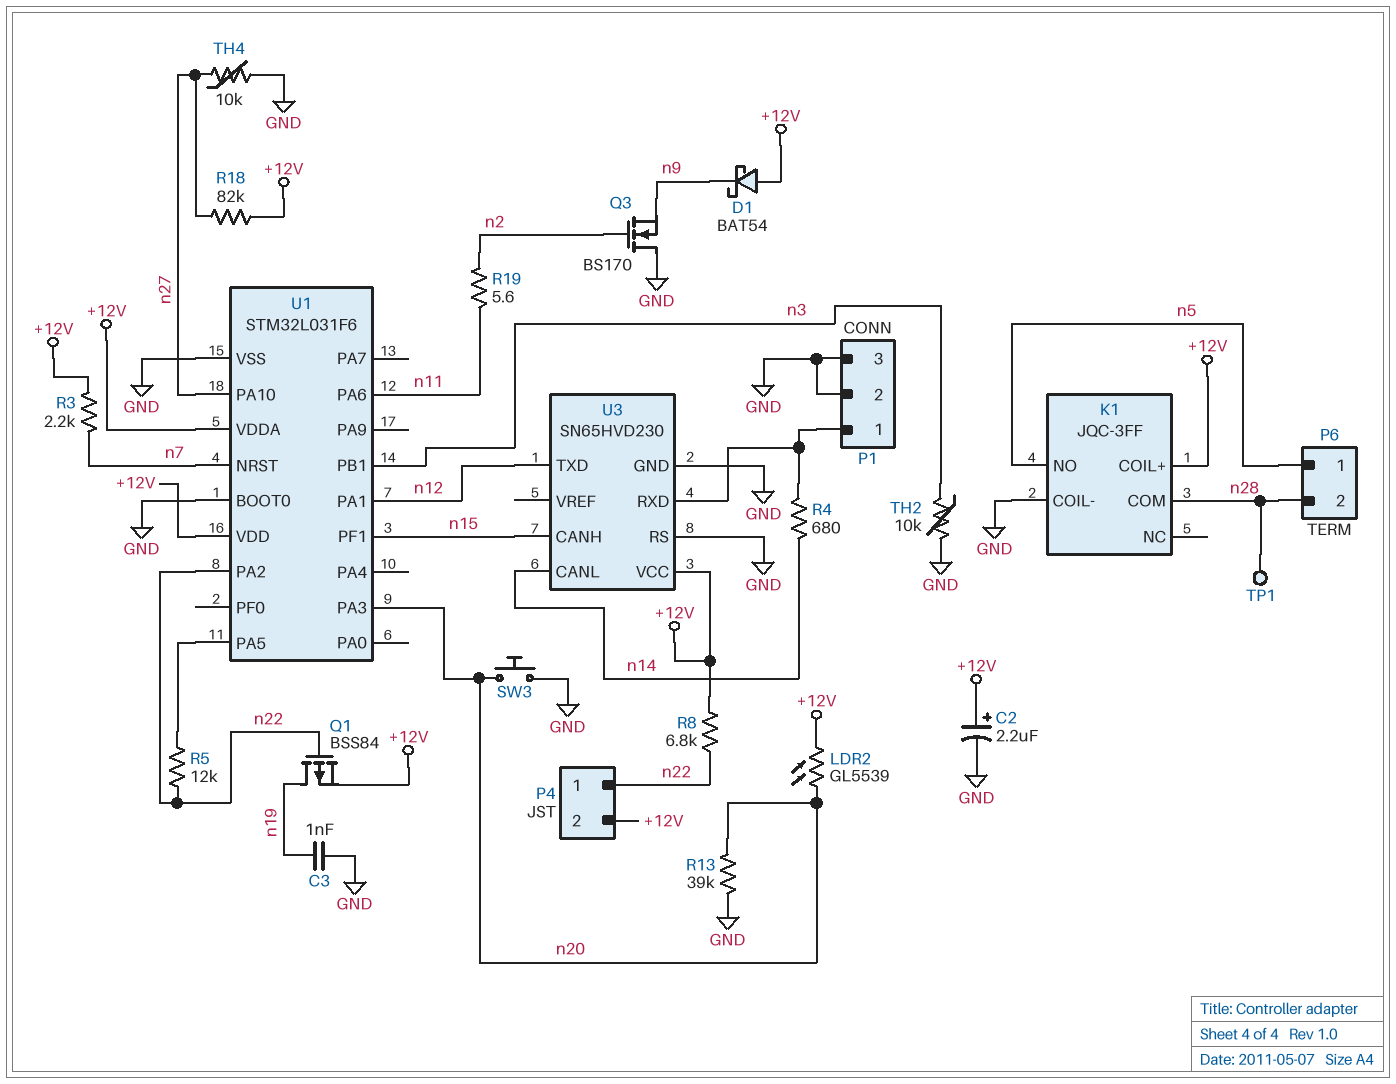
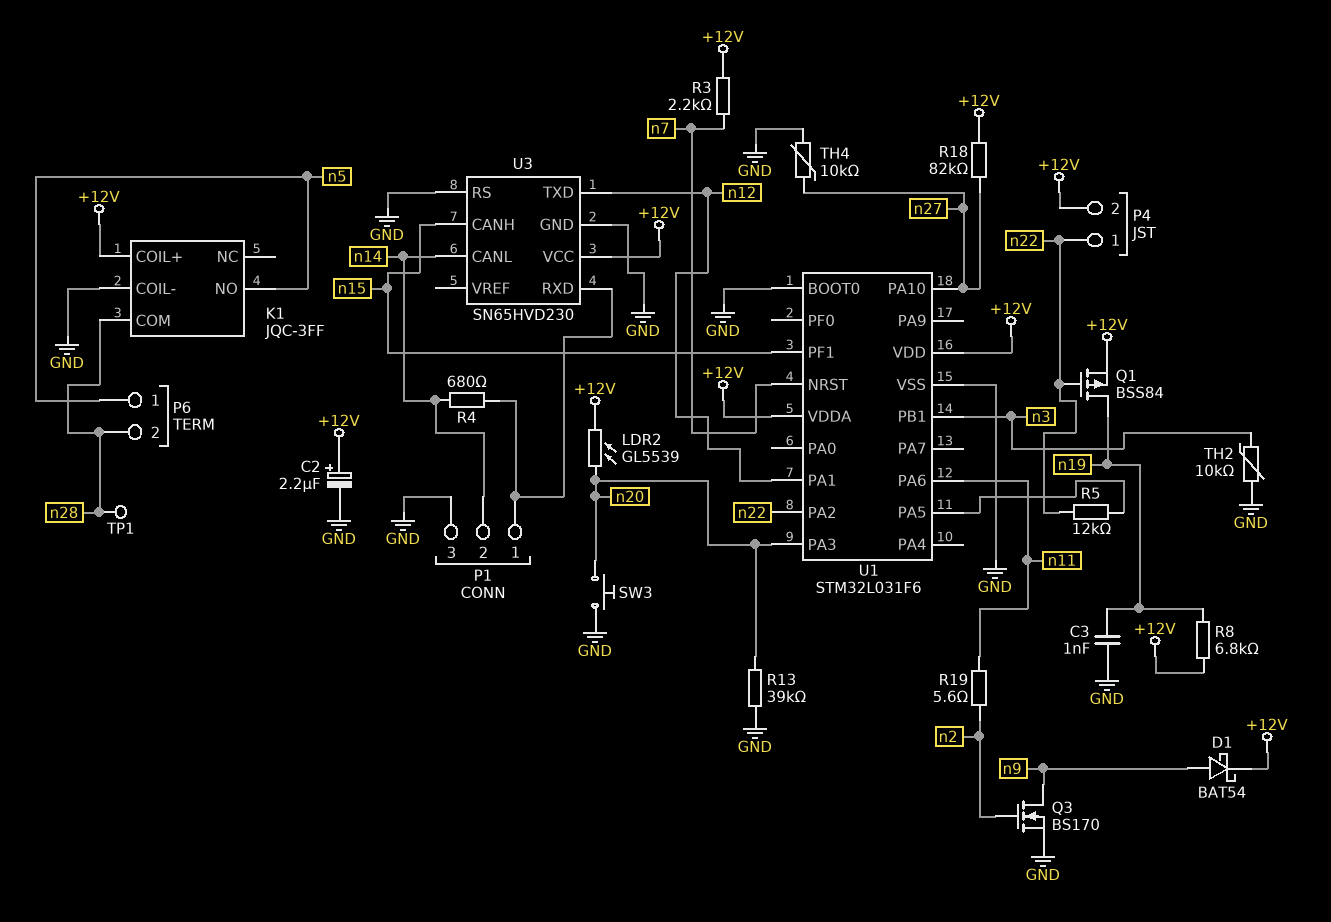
D1: schottky BAT54 (A +12V, K n9) -> schottky BAT54 (A n9, K +12V)
P1 pin 2: GND -> n14
Q3: NMOS BS170 (G n2, D GND, S n9) -> NMOS BS170 (G n2, D n9, S GND)
R8: 6.8k (+12V, n22) -> 6.8k (+12V, n19)

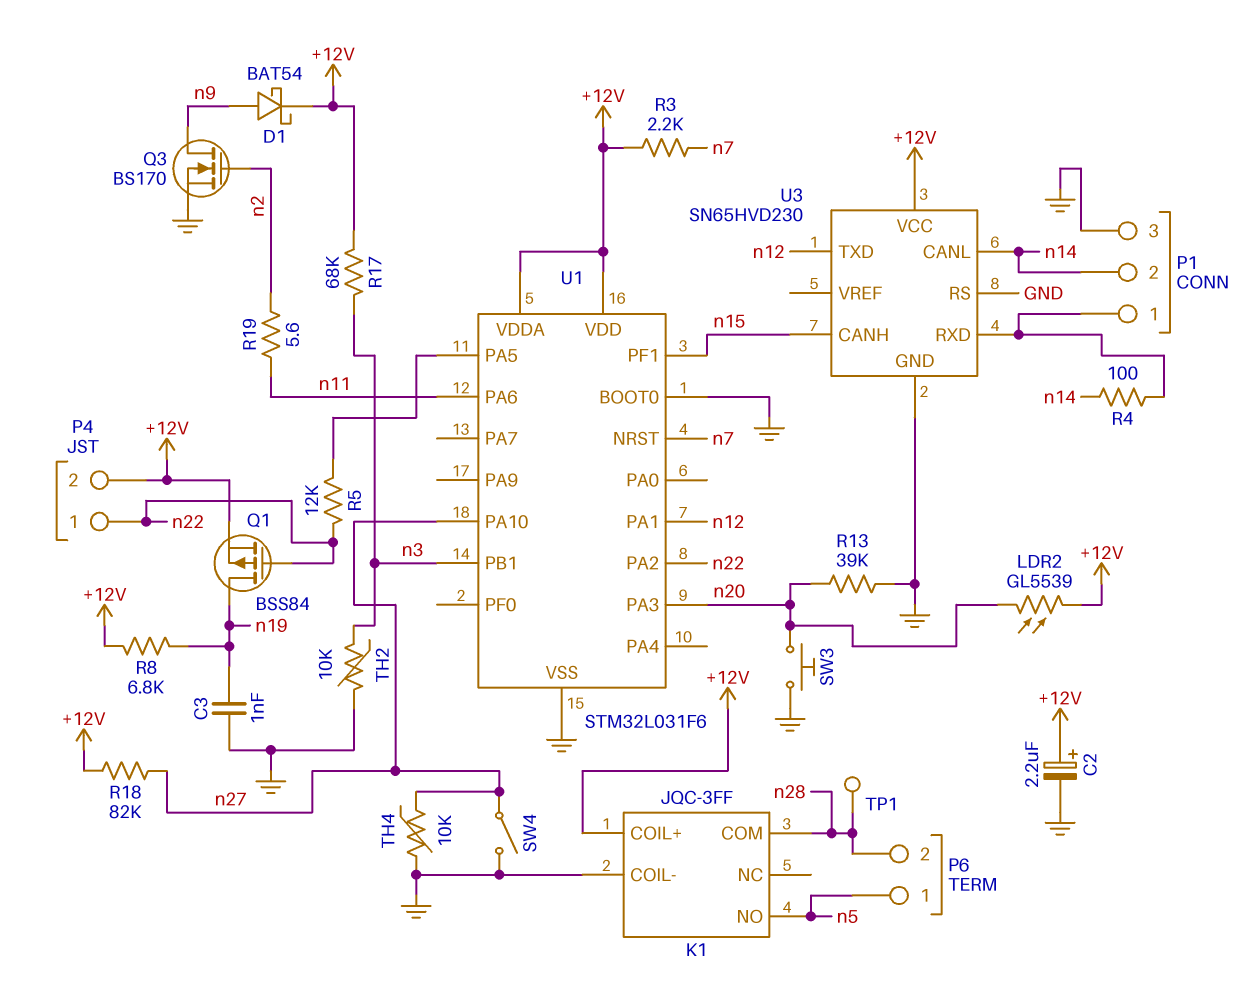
R4: 680 (P1/1, n14) -> 100 (P1/1, n14)
R17: none -> 68k (+12V, n3)
SW4: none -> switch (GND, n27)

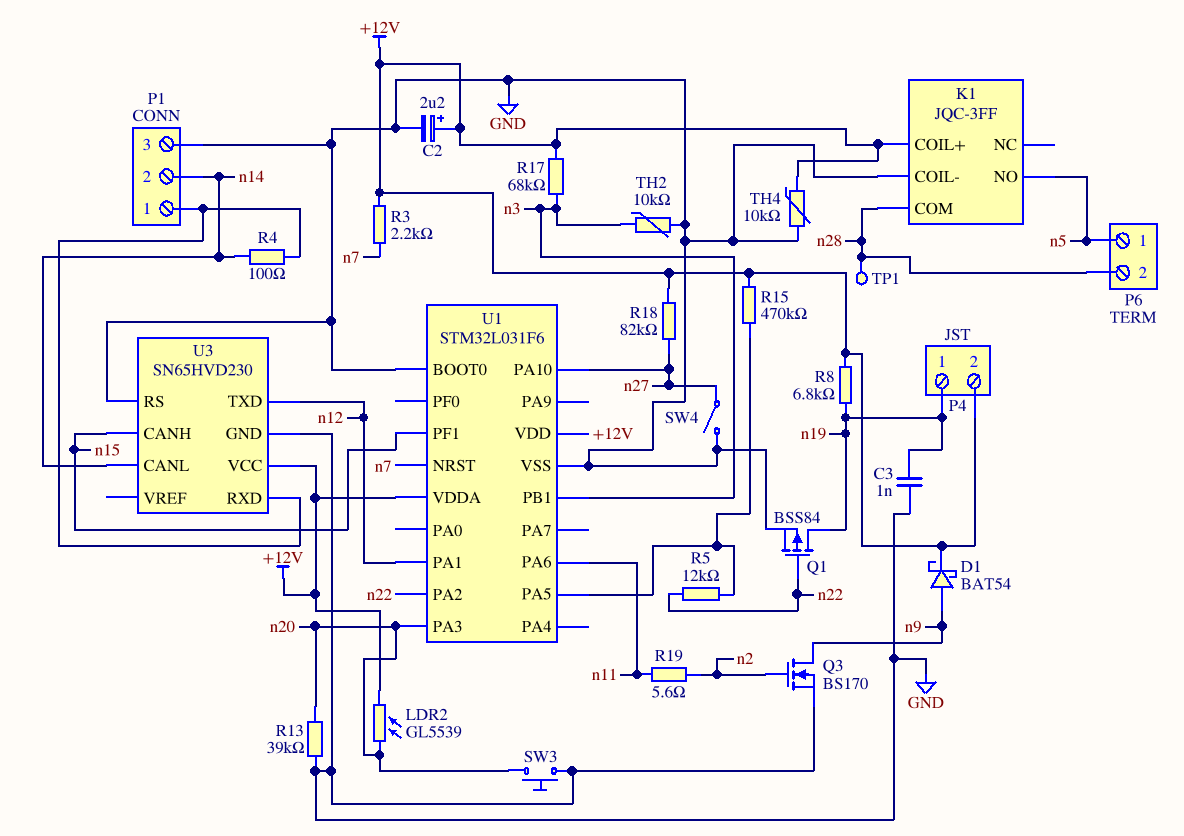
P4 pin 1: n22 -> n19
Q1: PMOS BSS84 (G n22, D n19, S +12V) -> PMOS BSS84 (G n22, D n19, S GND)
R15: none -> 470k (+12V, U1/PA5)
TH4: 10k (GND, n27) -> 10k (+12V, GND)

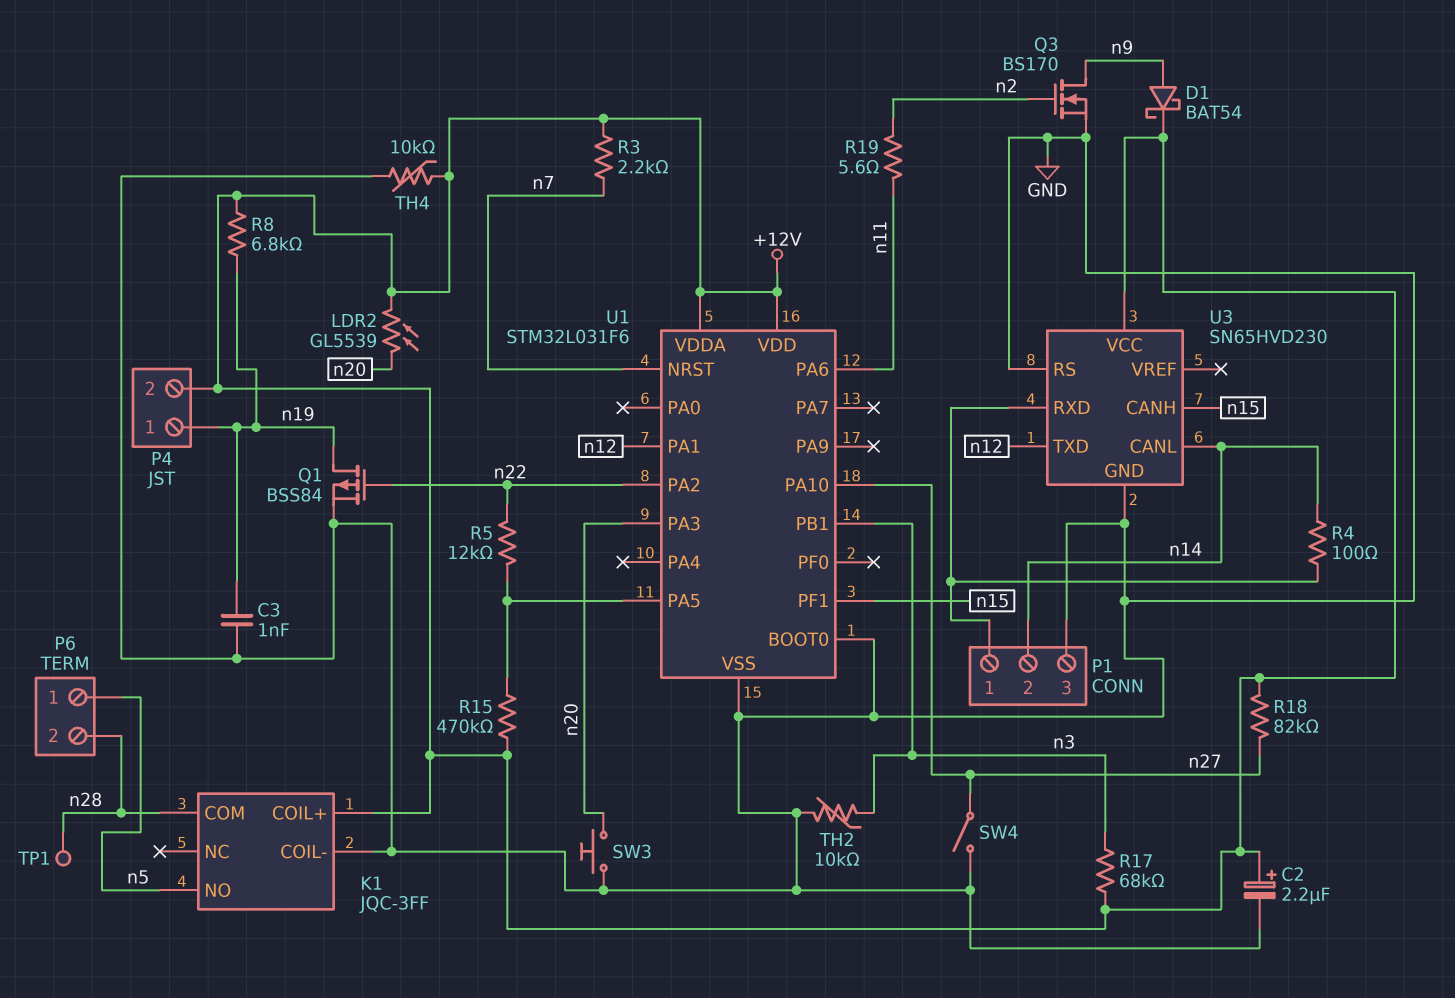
R13: 39k (GND, n20) -> none

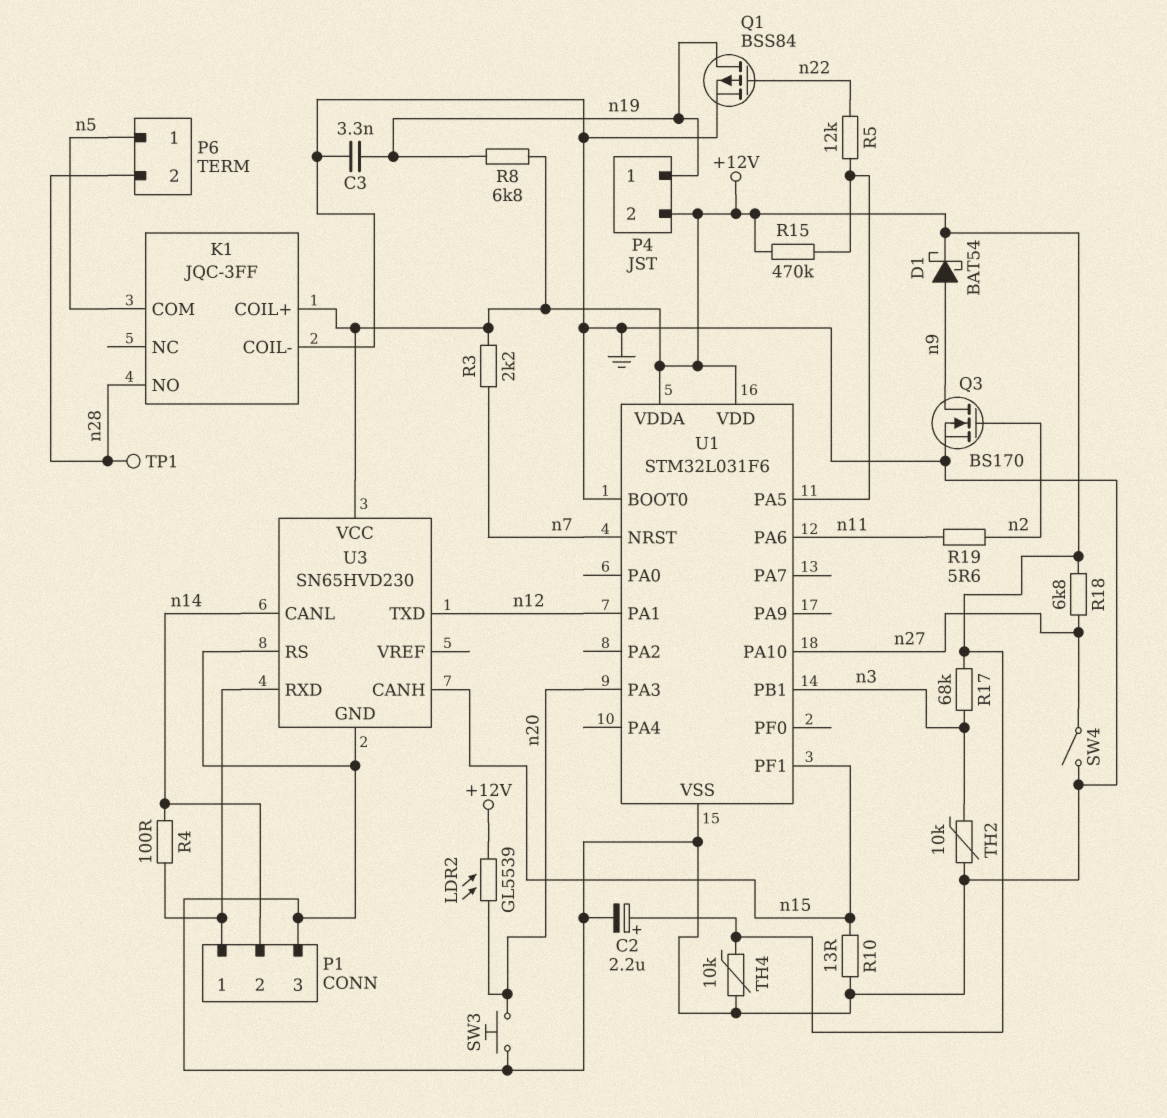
C3: 1nF (GND, n19) -> 3.3nF (GND, n19)
K1 pin COM: n28 -> n5
K1 pin NO: n5 -> n28
R10: none -> 13 (GND, n15)
R18: 82k (+12V, n27) -> 6.8k (+12V, n27)
U1 pin PA2: n22 -> none

